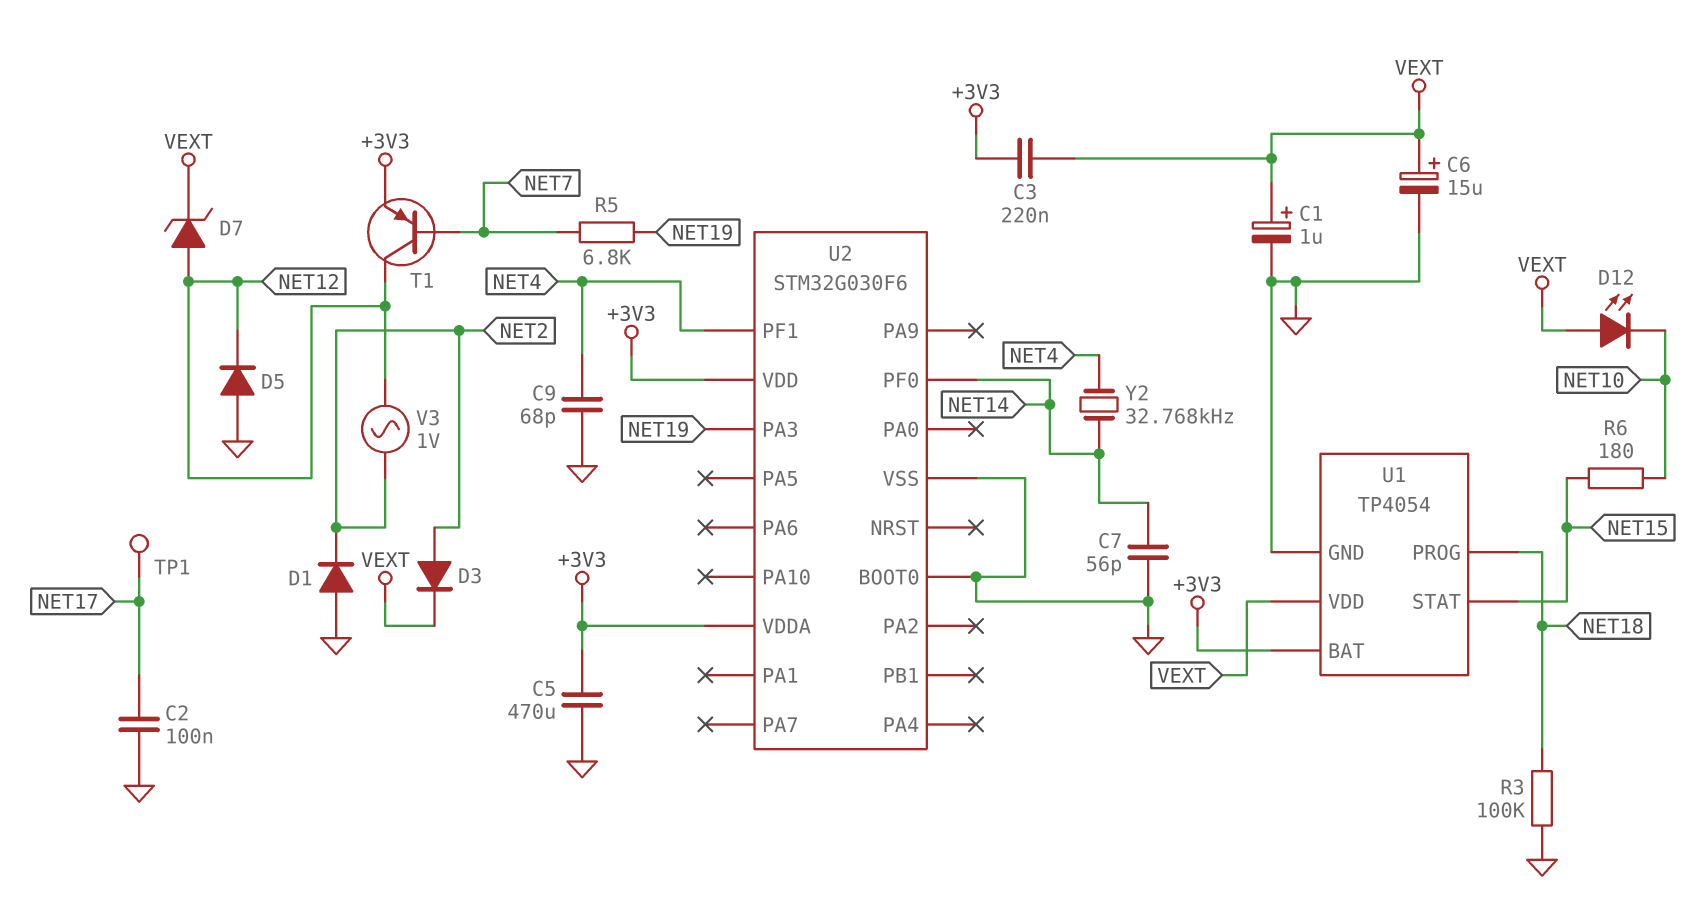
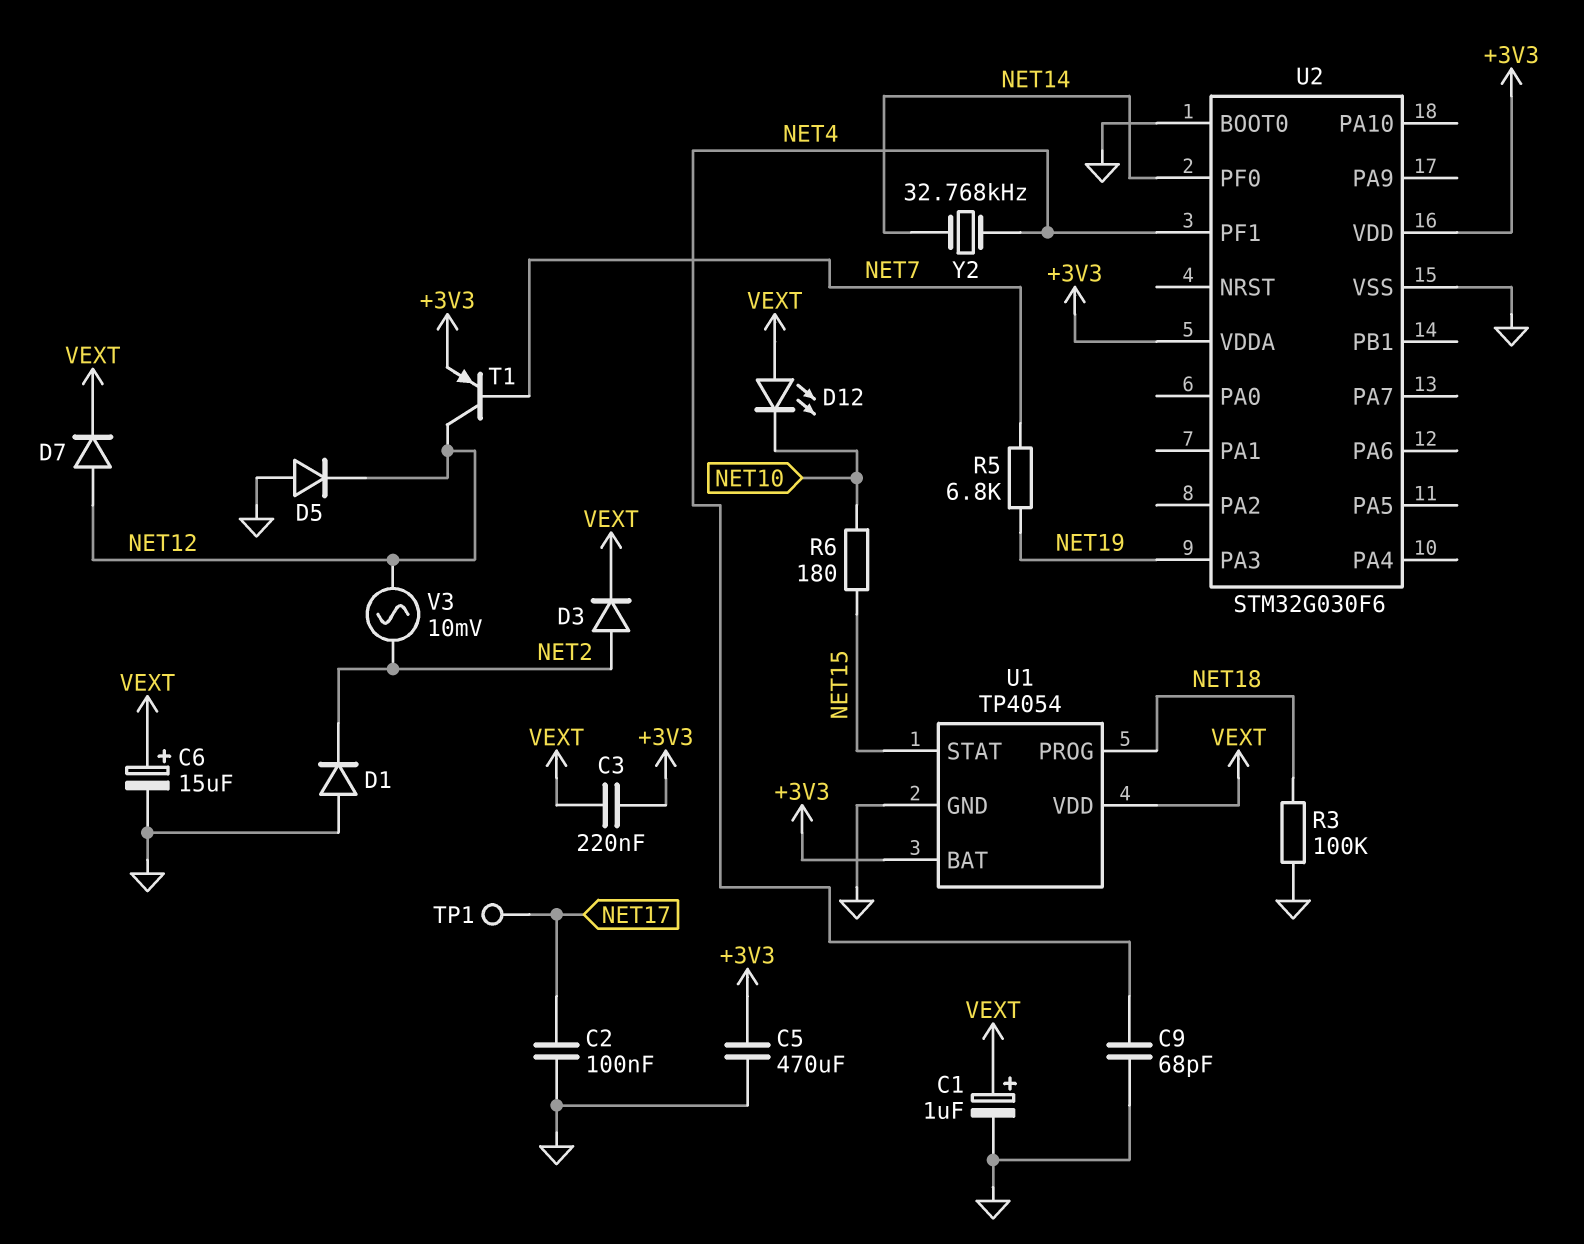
C7: 56pF (GND, NET14) -> none
D7: zener (A NET12, K VEXT) -> diode (A NET12, K VEXT)
V3: AC 1V (NET2, NET12) -> AC 10mV (NET2, NET12)

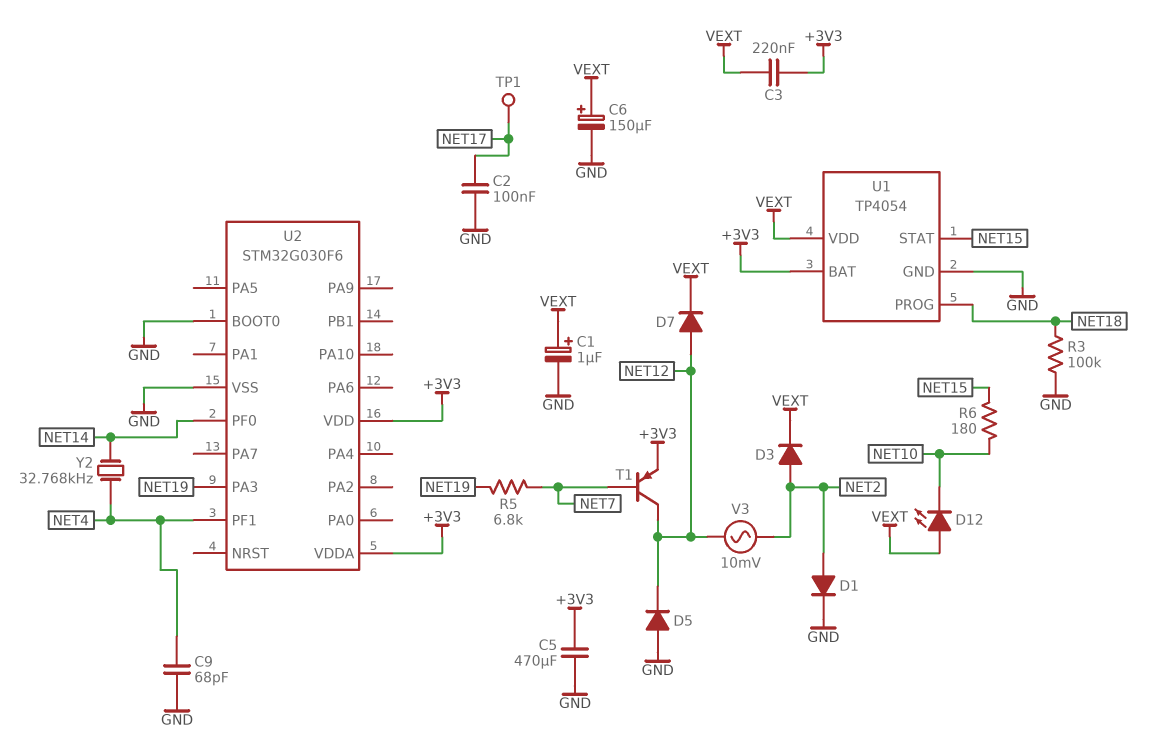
C6: 15uF (plus VEXT, minus GND) -> 150uF (plus VEXT, minus GND)
D1: diode (A GND, K NET2) -> diode (A NET2, K GND)

